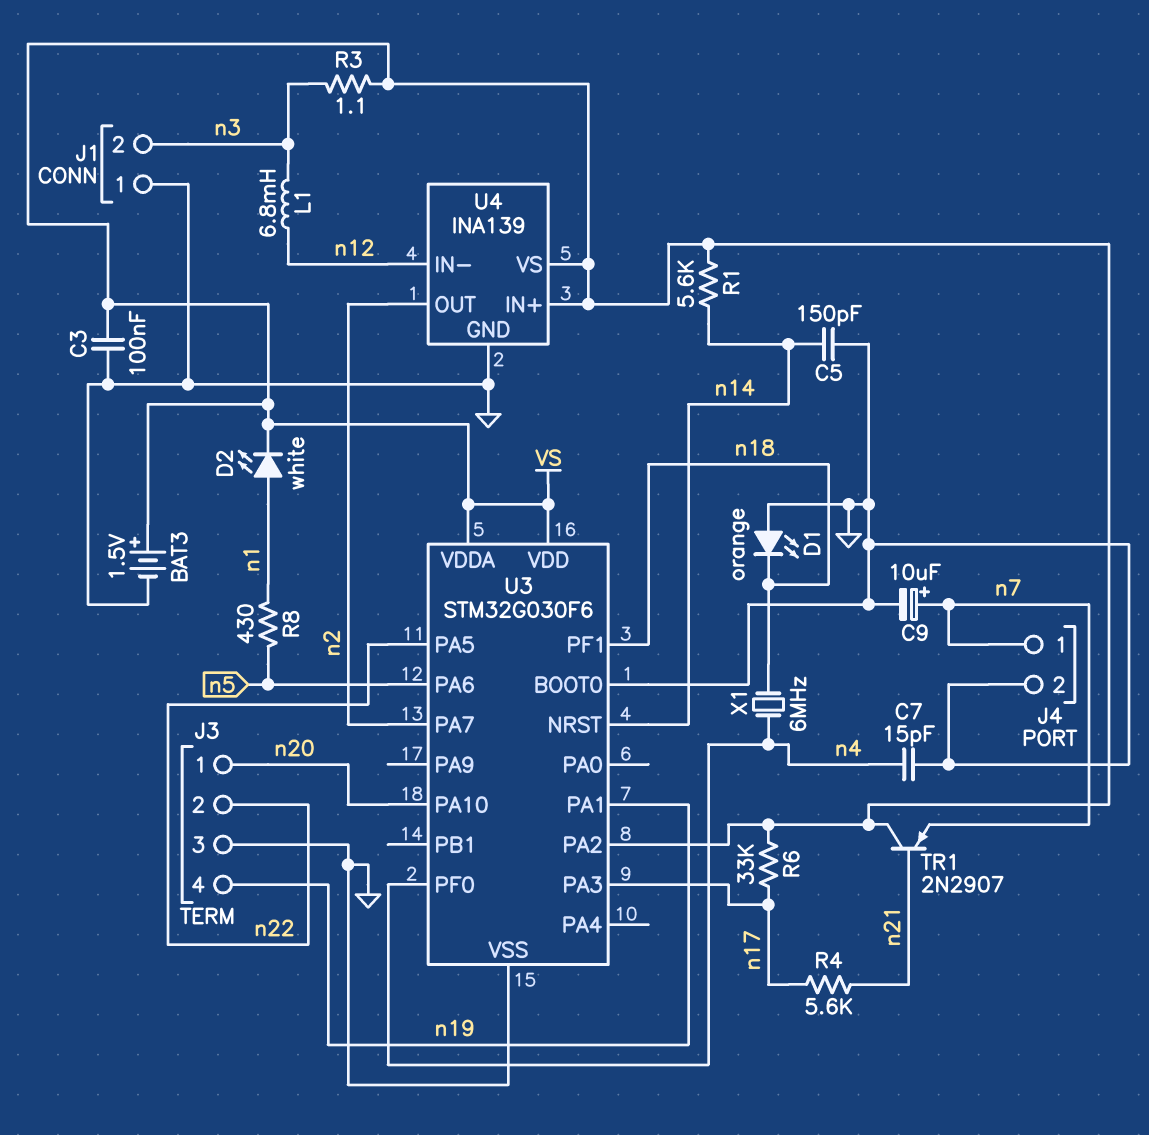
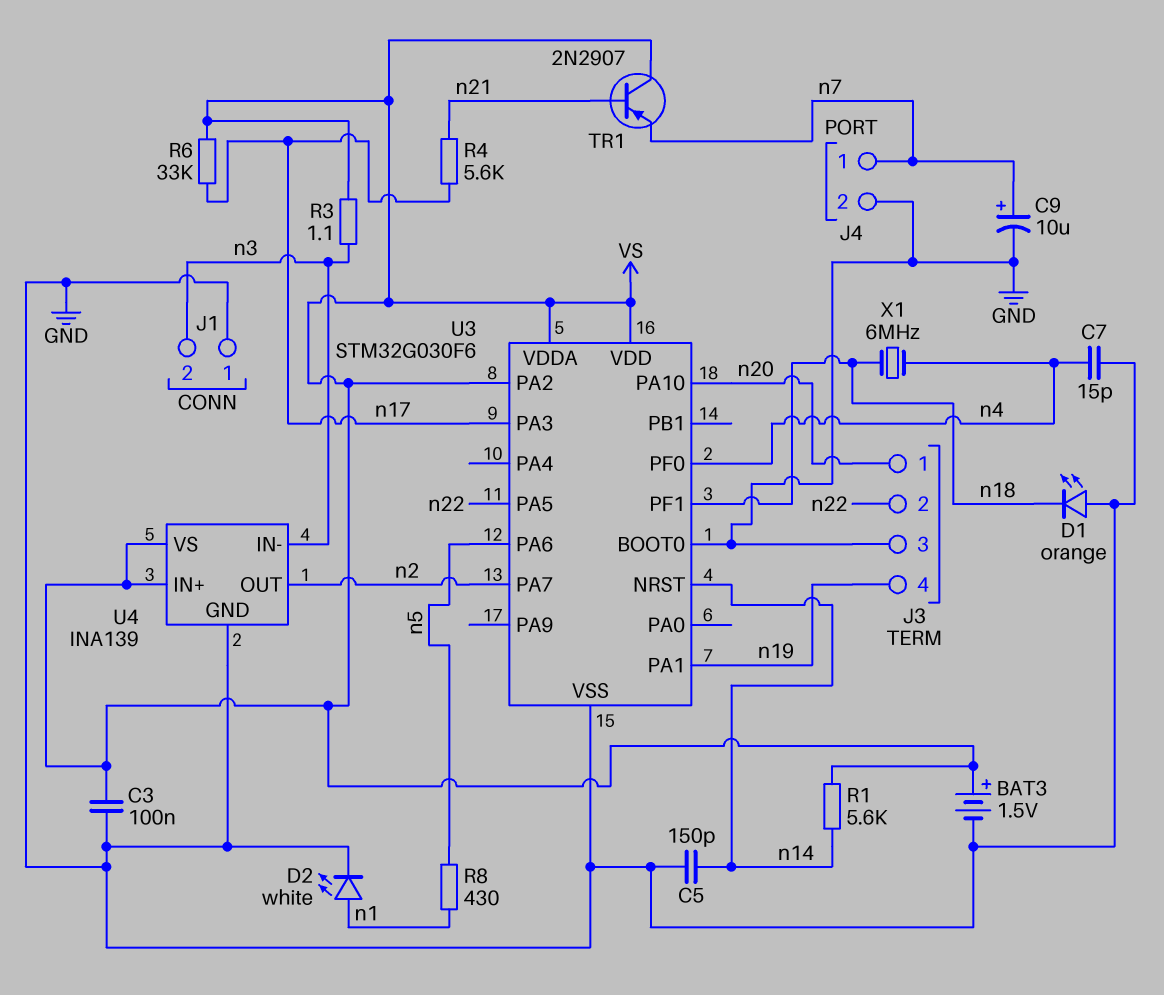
D2: LED white (A n1, K VS) -> LED white (A n1, K GND)
L1: 6.8mH (n3, n12) -> none
U4 pin IN-: n12 -> n3

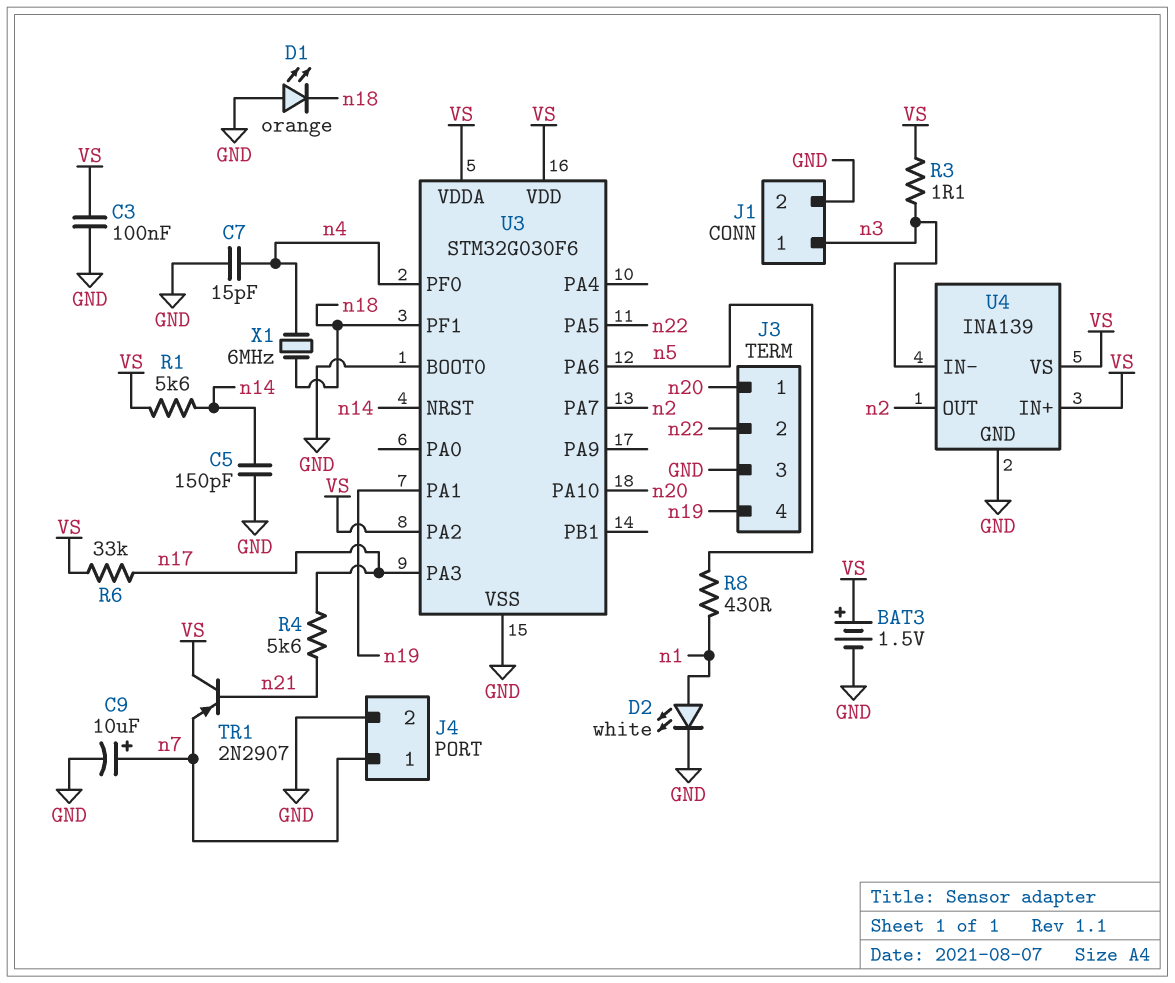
J1 pin 1: GND -> n3
J1 pin 2: n3 -> GND

